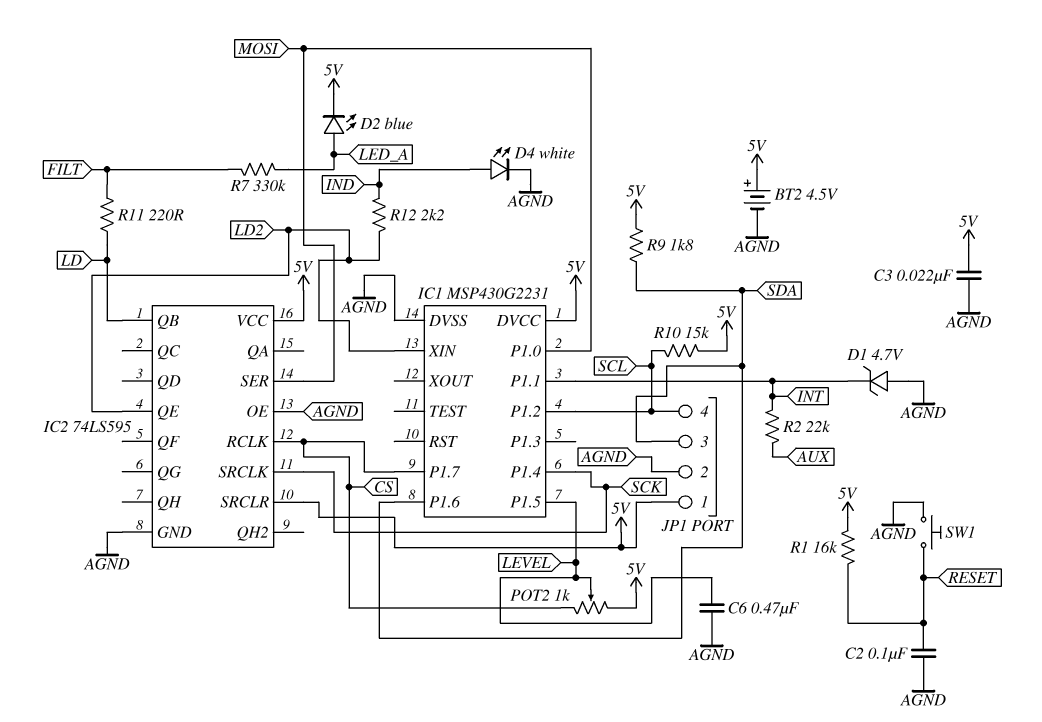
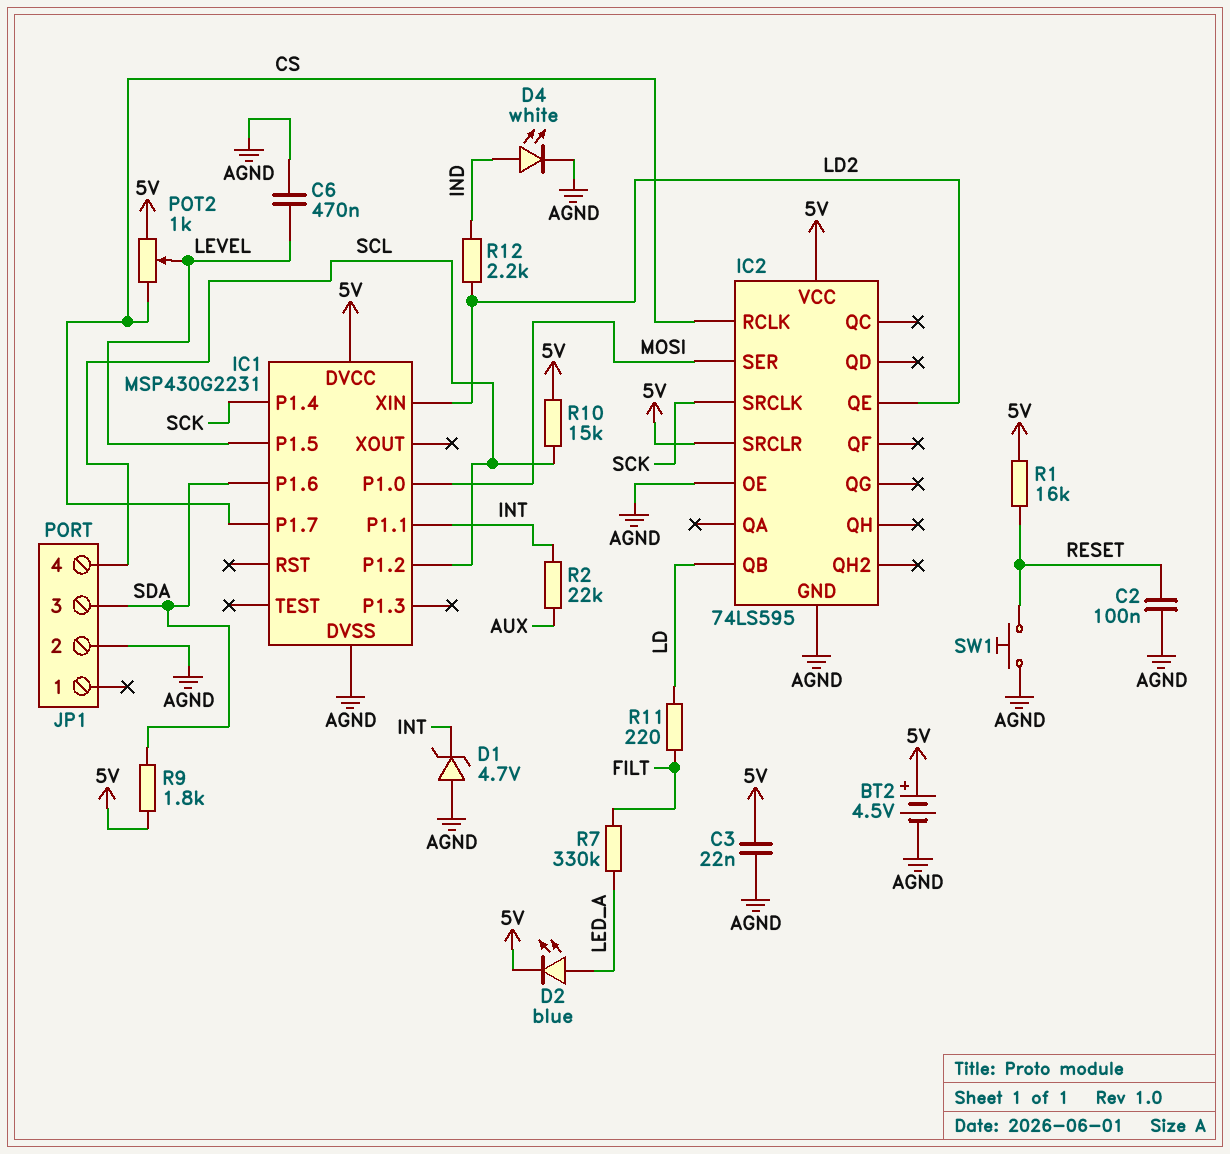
JP1 pin 1: 5V -> none

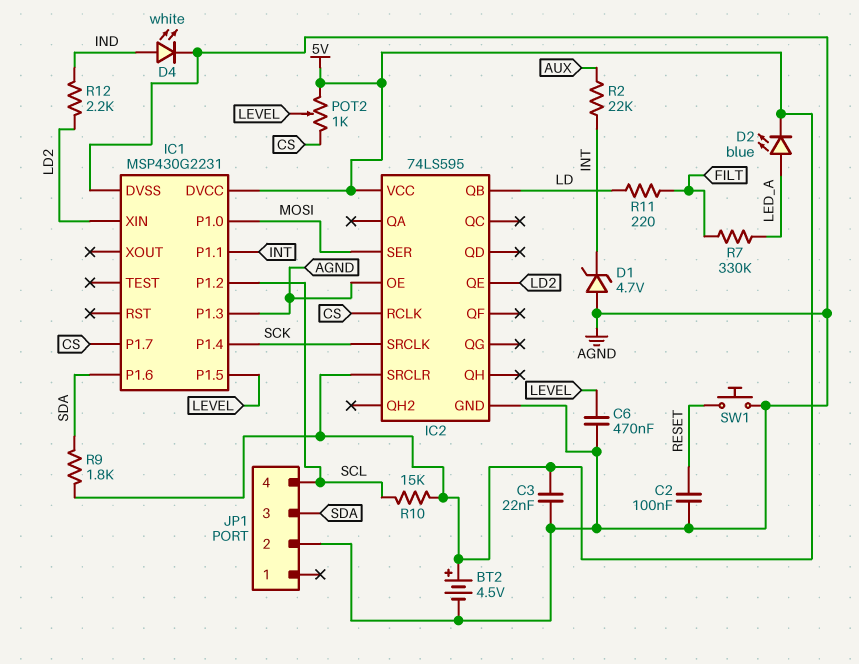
IC1 pin P1.3: none -> AGND
R1: 16k (5V, RESET) -> none

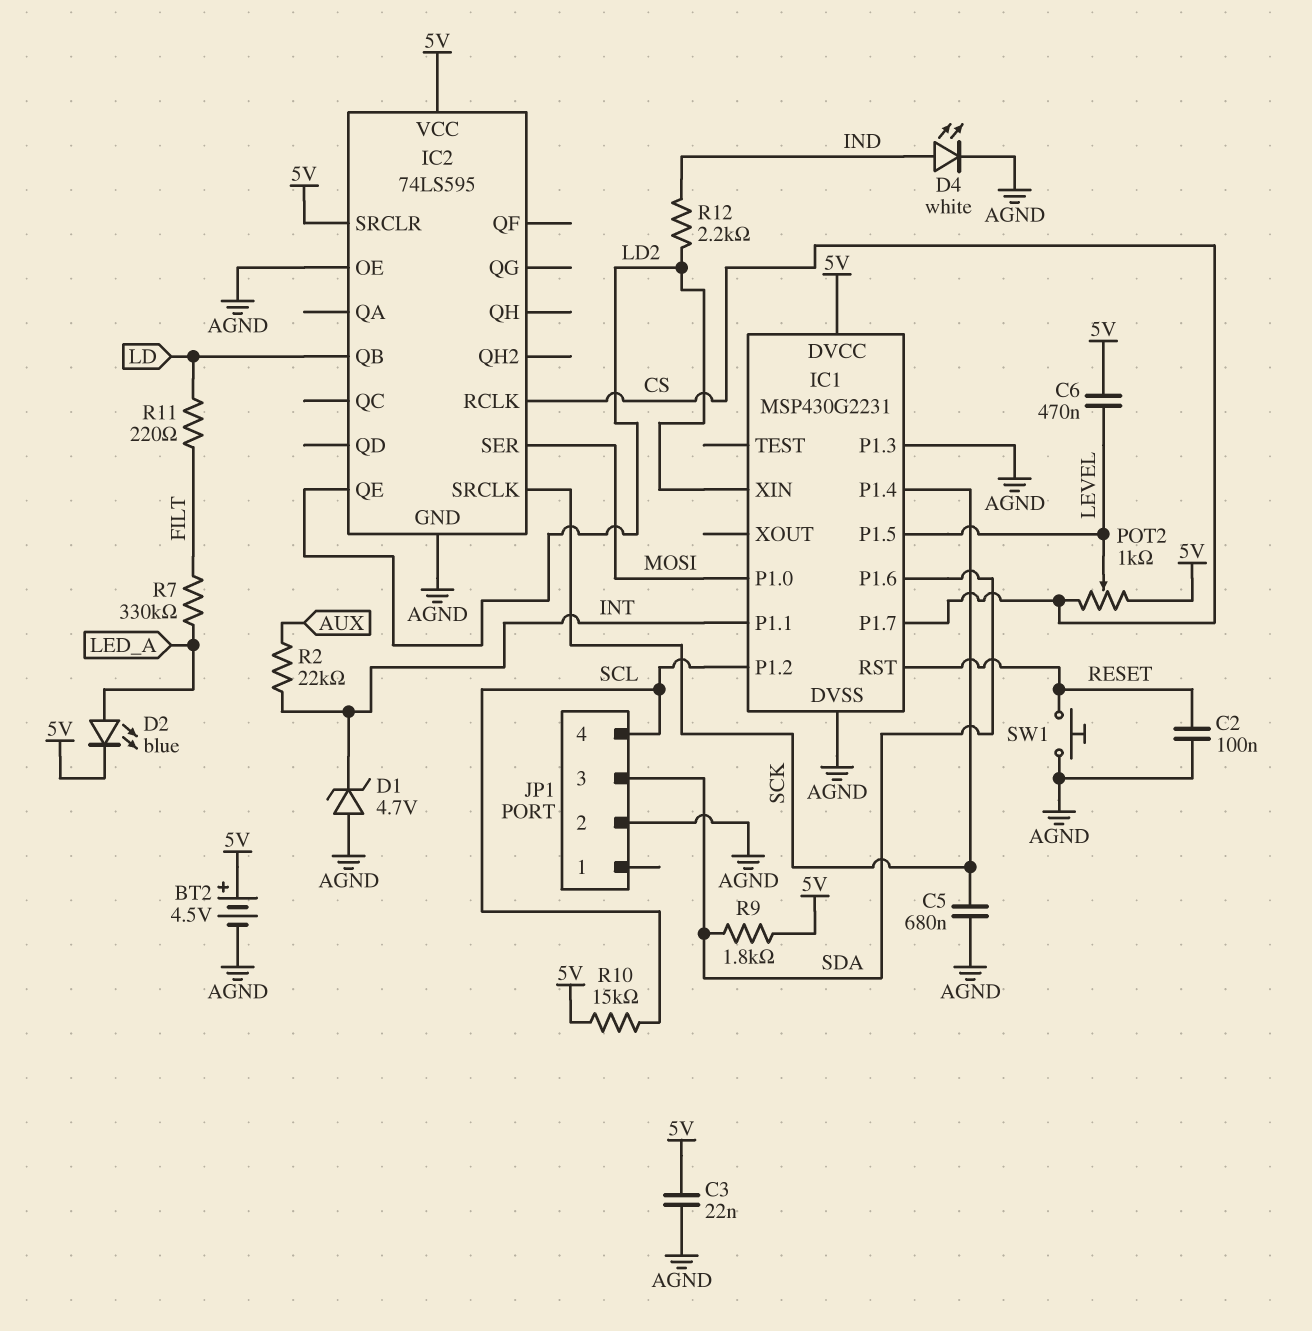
C5: none -> 680nF (AGND, SCK)
C6: 470nF (AGND, LEVEL) -> 470nF (5V, LEVEL)
IC1 pin RST: none -> RESET

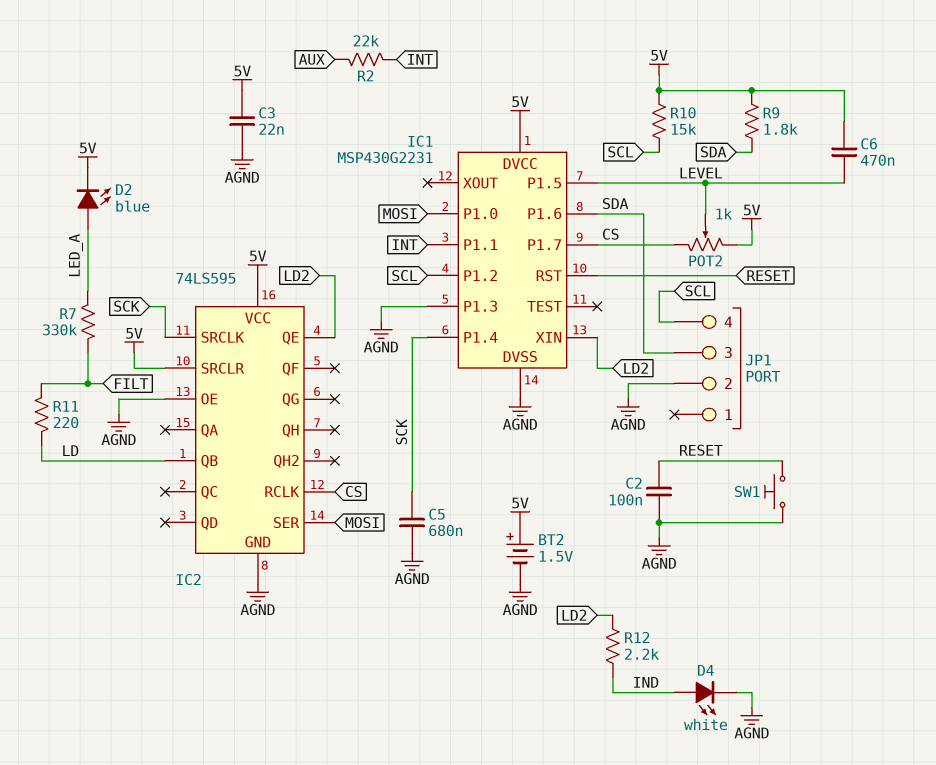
BT2: 4.5V (plus 5V, minus AGND) -> 1.5V (plus 5V, minus AGND)
D1: zener 4.7V (A AGND, K INT) -> none

